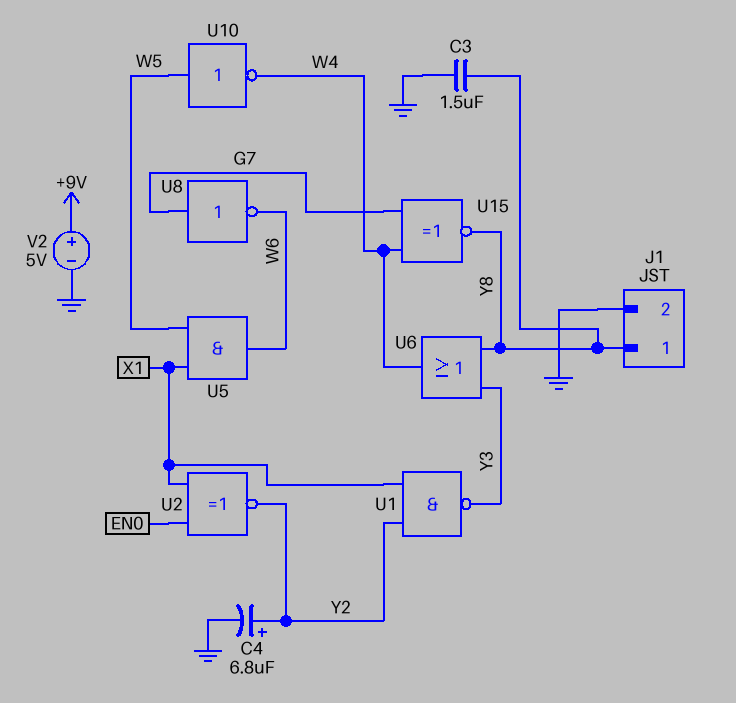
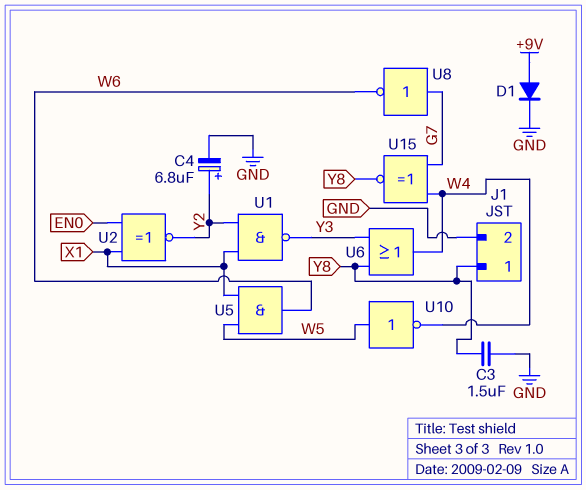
D1: none -> diode (A +9V, K GND)
V2: 5V (plus +9V, minus GND) -> none

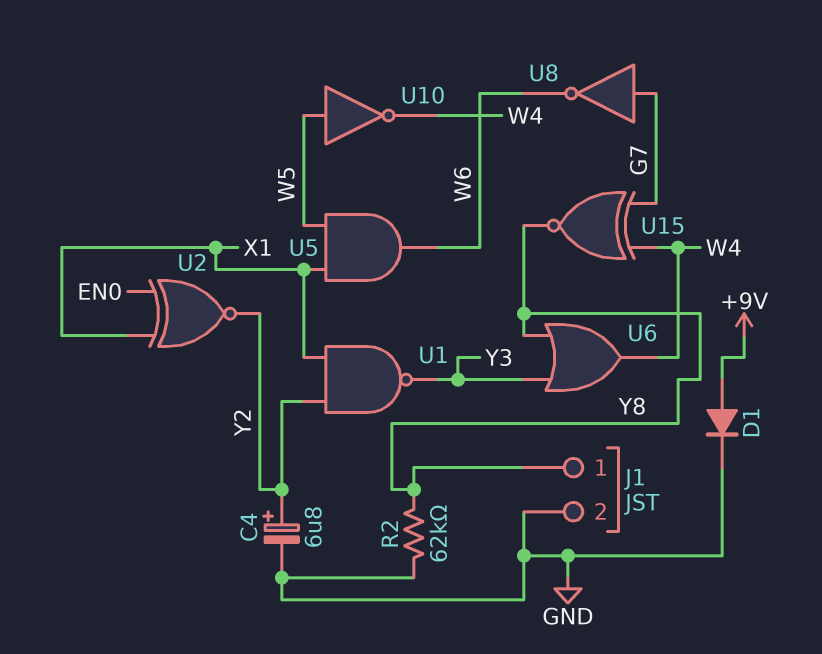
C3: 1.5uF (GND, Y8) -> none
R2: none -> 62k (GND, Y8)

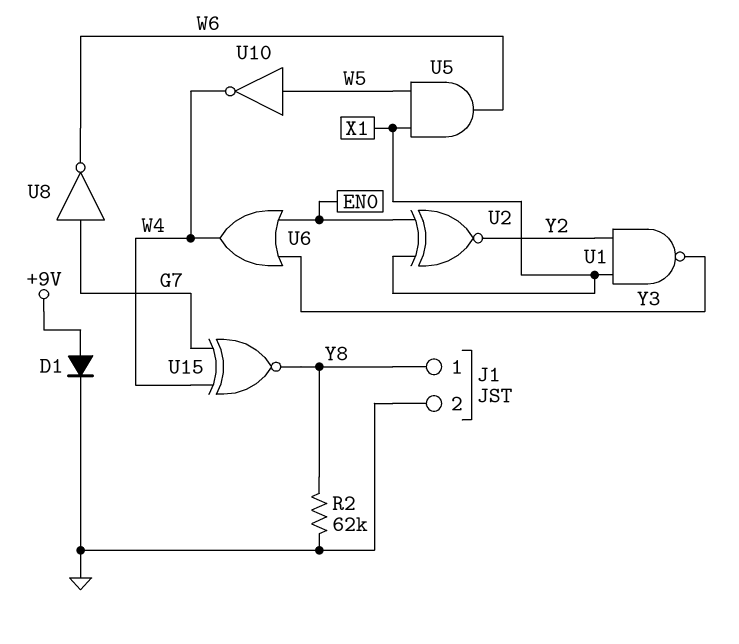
C4: 6.8uF (plus Y2, minus GND) -> none
U6: OR (in Y3, in Y8, out W4) -> OR (in EN0, in Y3, out W4)

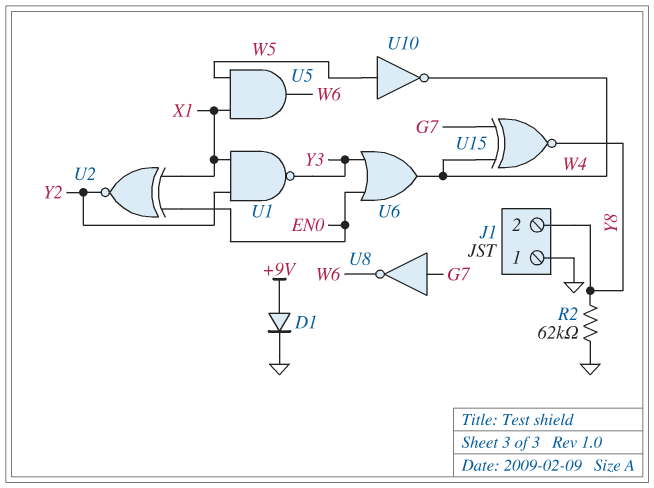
J1 pin 1: Y8 -> GND
J1 pin 2: GND -> Y8

